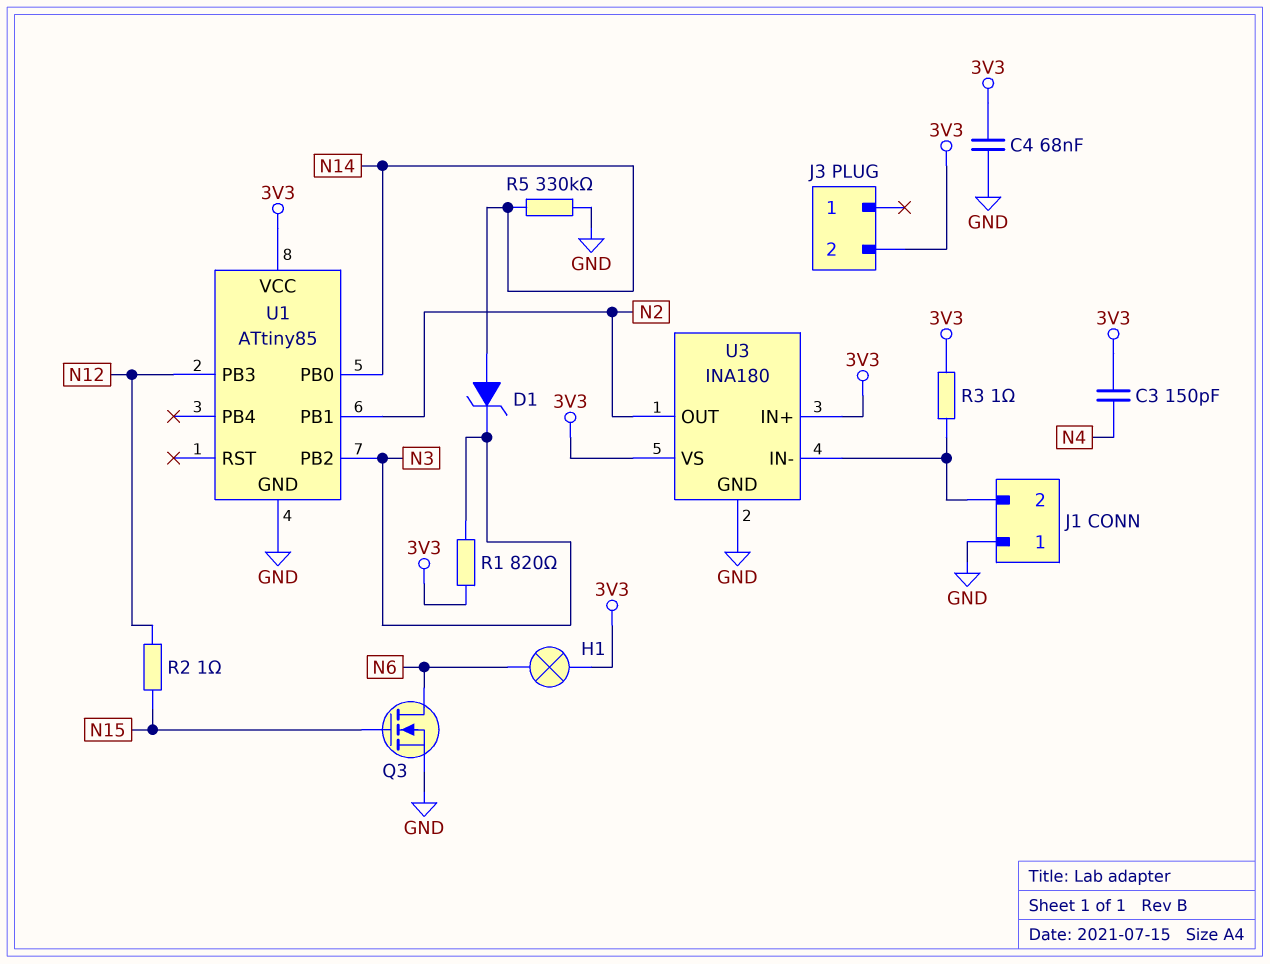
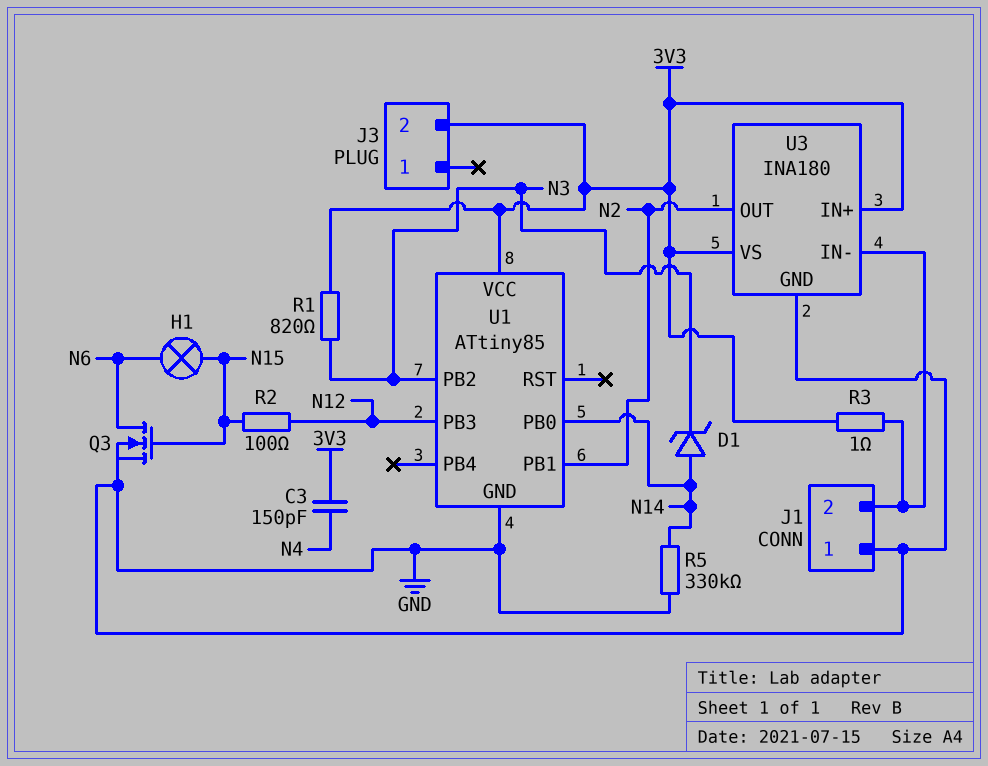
C4: 68nF (3V3, GND) -> none
H1: lamp (3V3, N6) -> lamp (N6, N15)
R2: 1 (N12, N15) -> 100 (N12, N15)

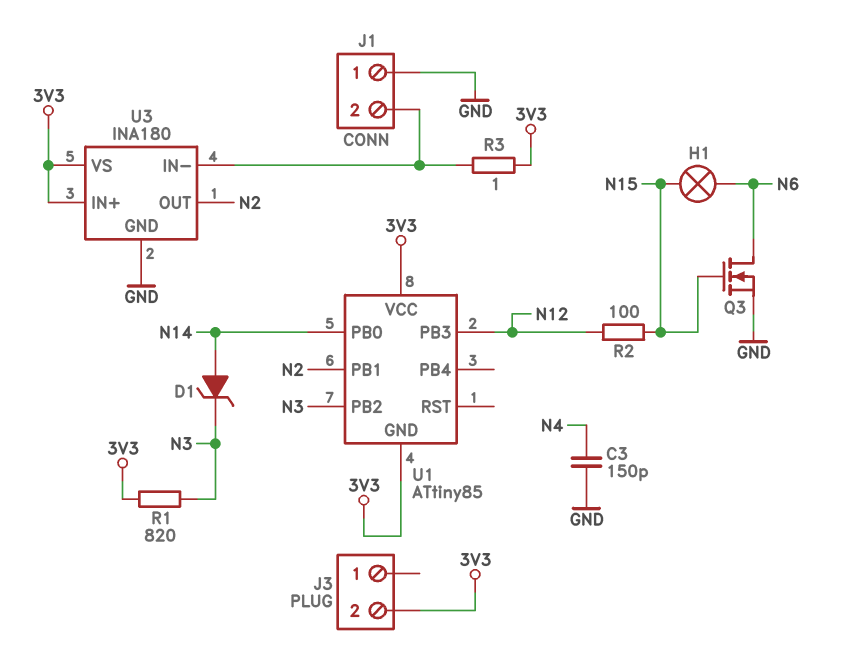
C3: 150pF (3V3, N4) -> 150pF (GND, N4)
R5: 330k (GND, N14) -> none
U1 pin GND: GND -> 3V3

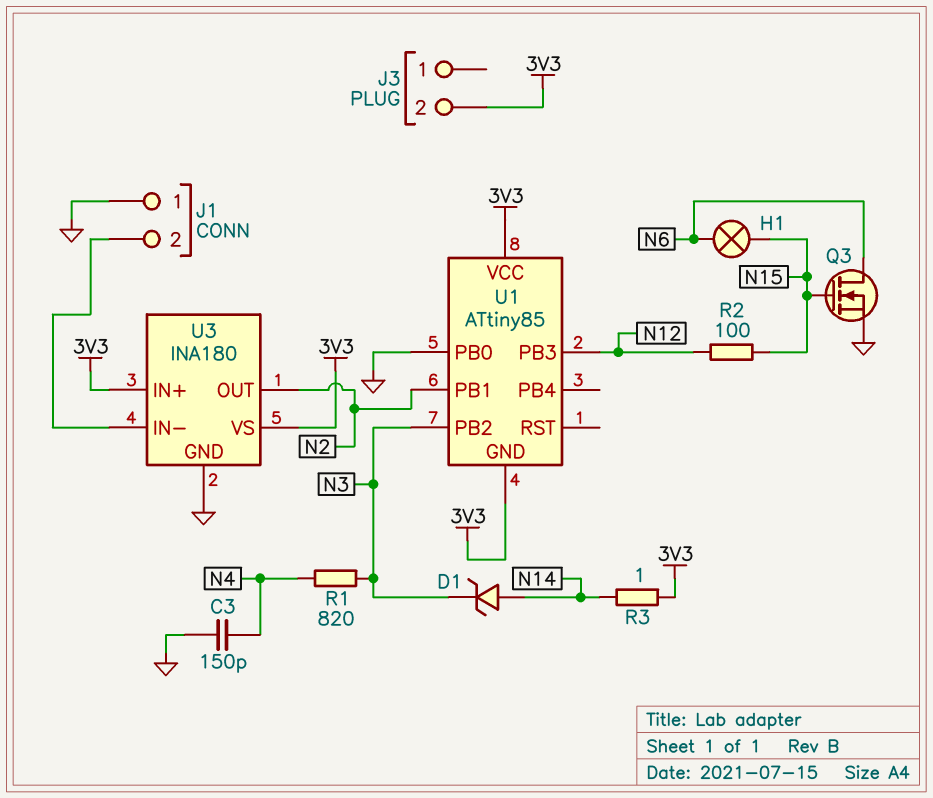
R1: 820 (3V3, N3) -> 820 (N3, N4)
R3: 1 (3V3, J1/2) -> 1 (3V3, N14)
U1 pin PB0: N14 -> GND

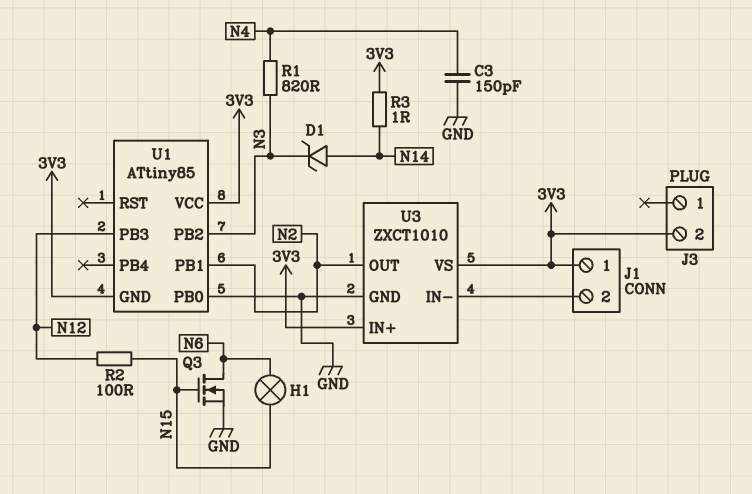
J1 pin 1: GND -> 3V3
U3: INA180 -> ZXCT1010

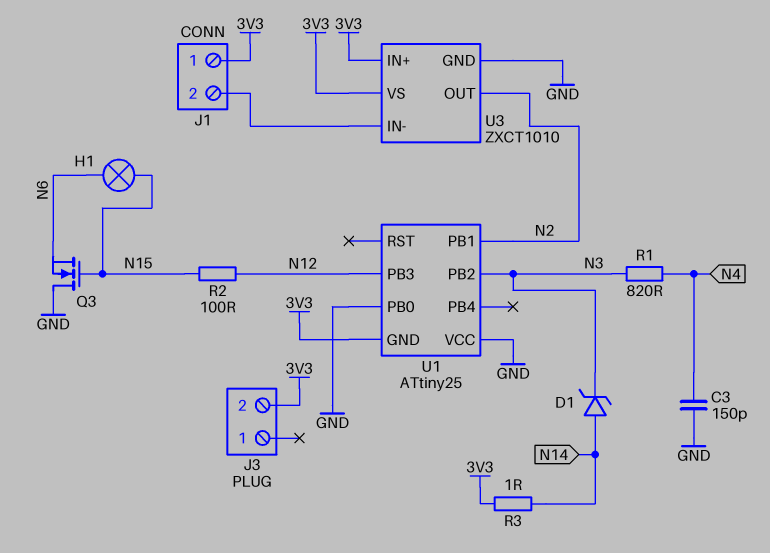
Q3: NMOS (G N15, D N6, S GND) -> NMOS (G N15, D GND, S N6)
U1: ATtiny85 -> ATtiny25
U1 pin VCC: 3V3 -> GND

